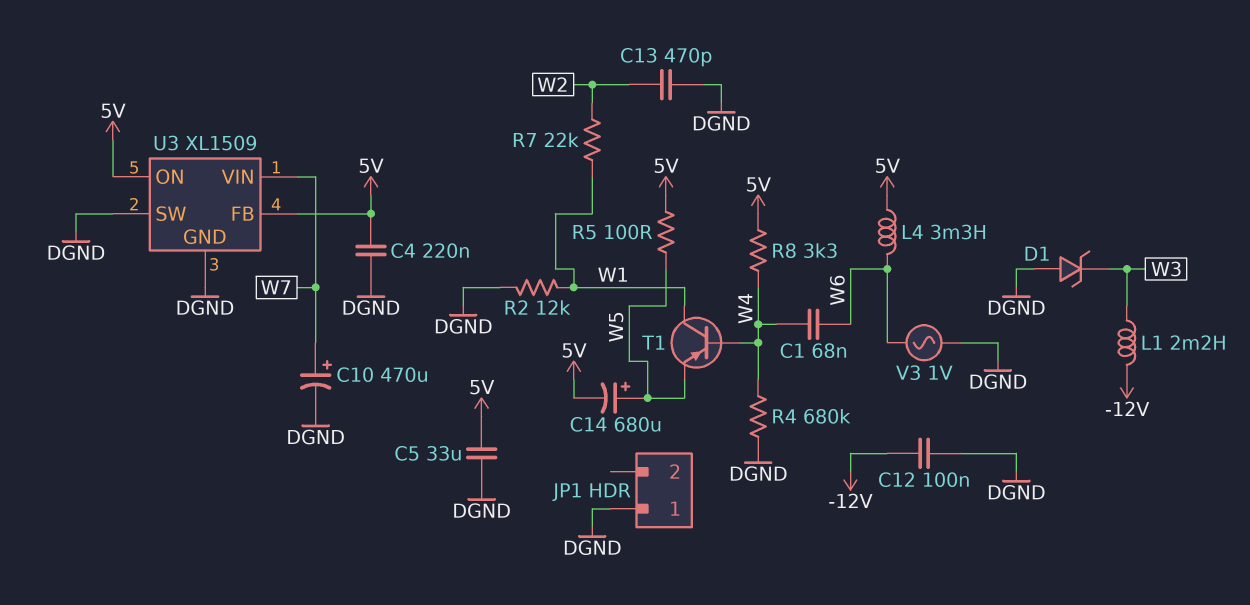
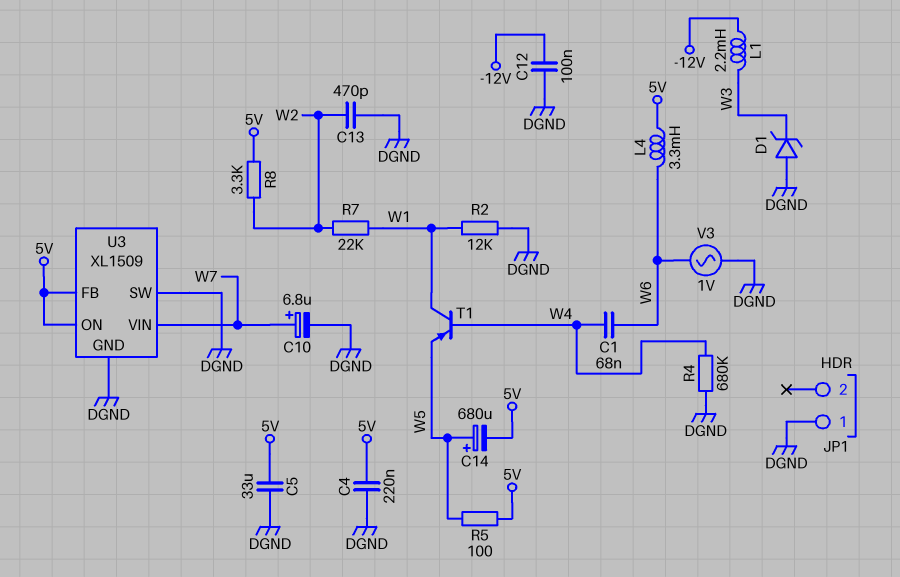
C10: 470uF (plus W7, minus DGND) -> 6.8uF (plus W7, minus DGND)
R8: 3.3k (5V, W4) -> 3.3k (5V, W2)

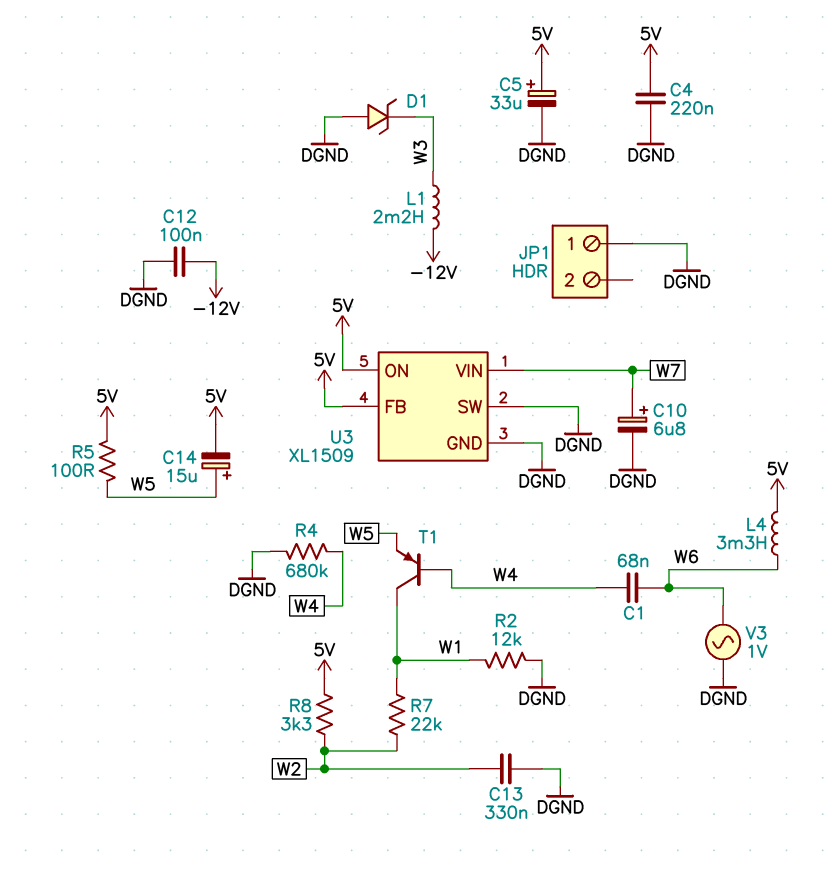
C5: 33uF (5V, DGND) -> 33uF (plus 5V, minus DGND)
C13: 470pF (DGND, W2) -> 330nF (DGND, W2)
C14: 680uF (plus W5, minus 5V) -> 15uF (plus W5, minus 5V)

